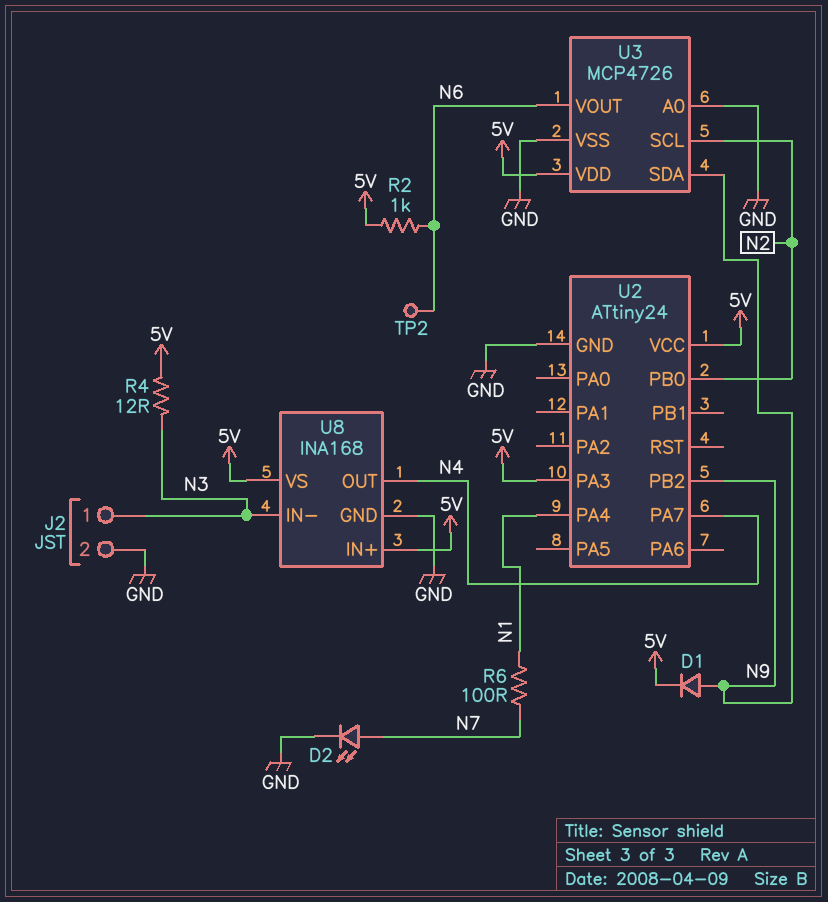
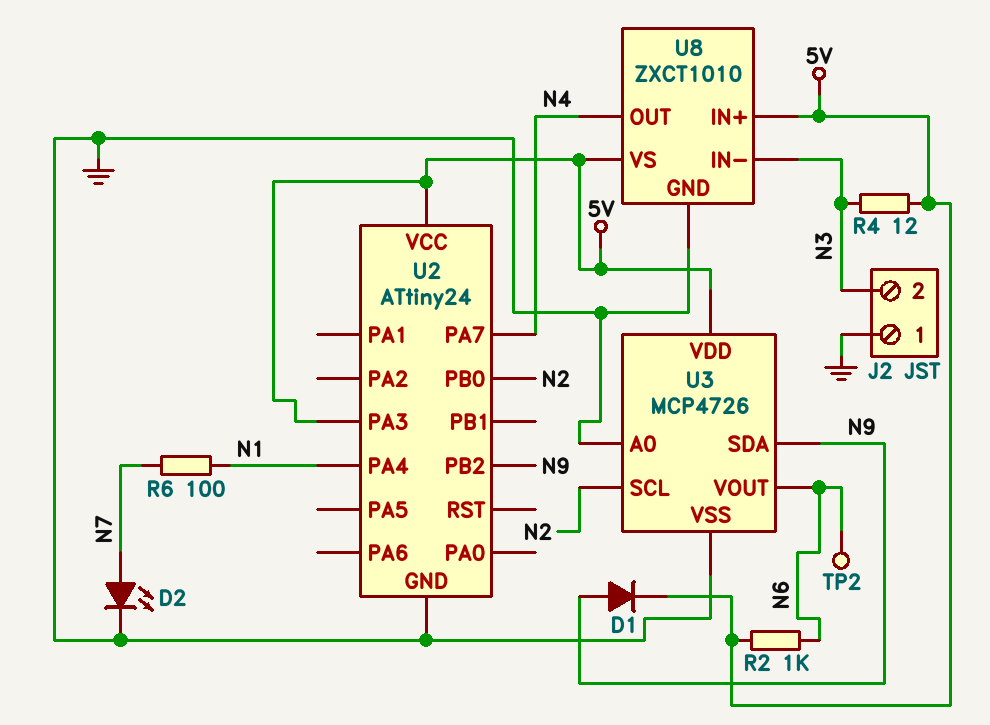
J2 pin 1: N3 -> GND
J2 pin 2: GND -> N3
U8: INA168 -> ZXCT1010

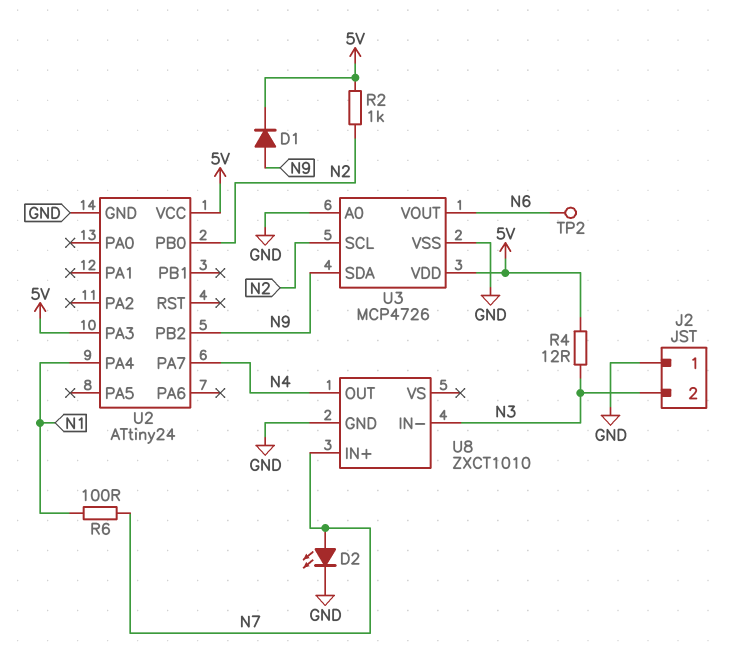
R2: 1k (5V, N6) -> 1k (5V, N2)
U8 pin IN+: 5V -> N7
U8 pin VS: 5V -> none

